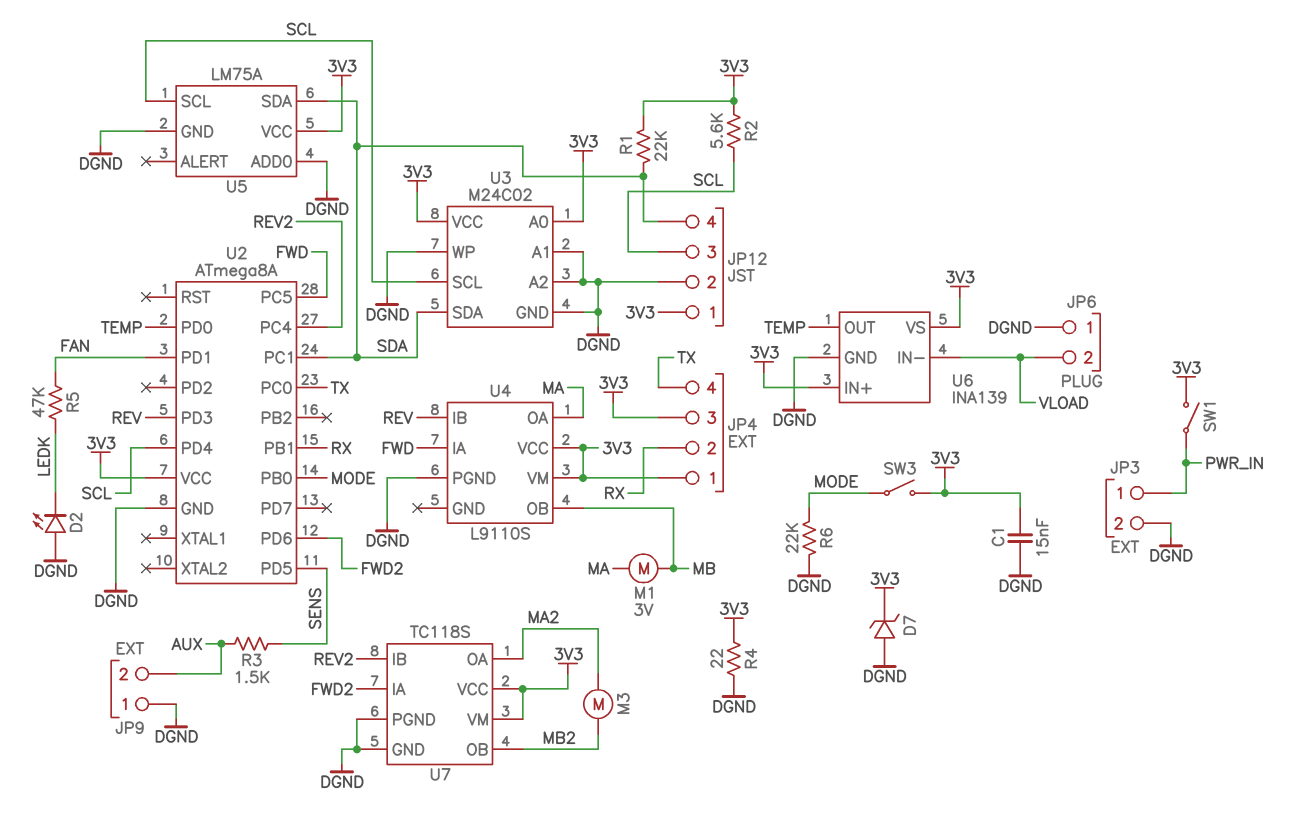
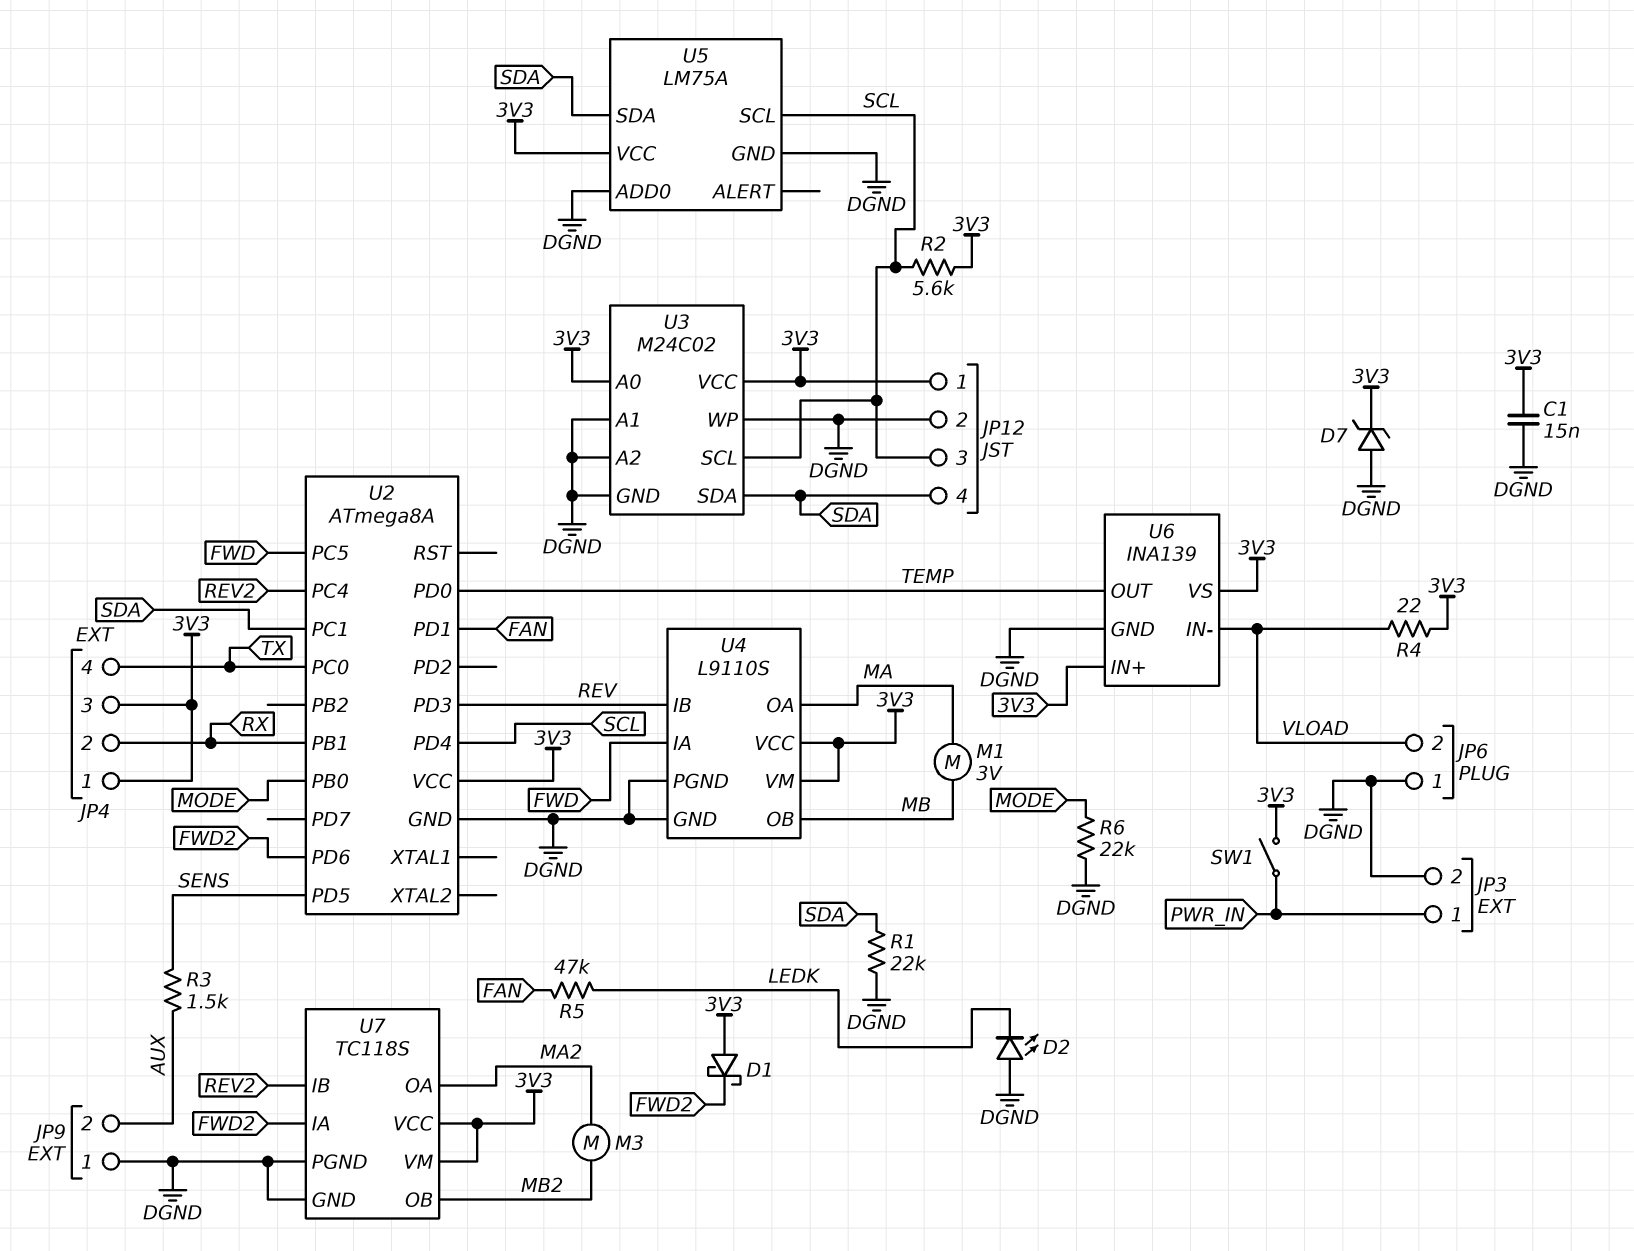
D1: none -> schottky (A 3V3, K FWD2)
R1: 22k (3V3, SDA) -> 22k (DGND, SDA)
R4: 22 (3V3, DGND) -> 22 (3V3, VLOAD)
SW3: switch (3V3, MODE) -> none
U4 pin GND: none -> DGND

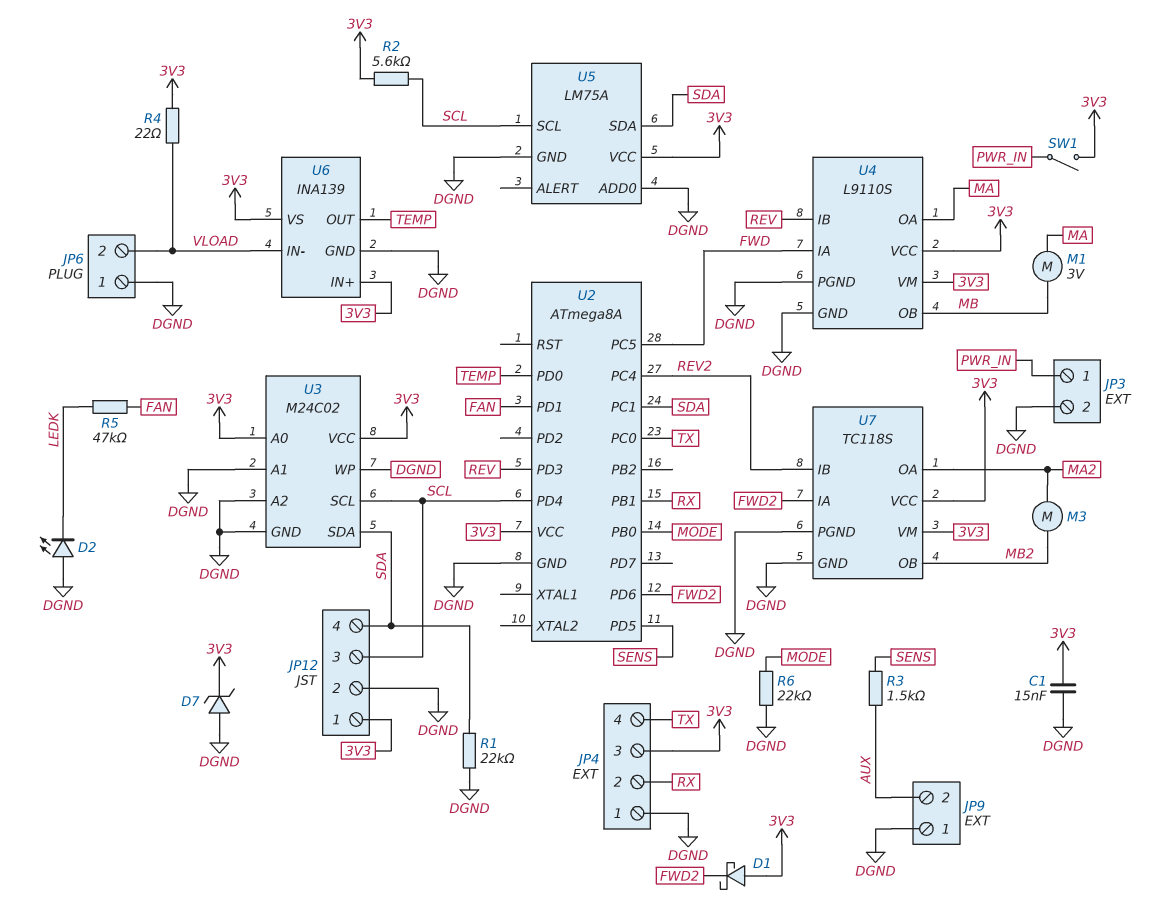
JP4 pin 1: 3V3 -> DGND

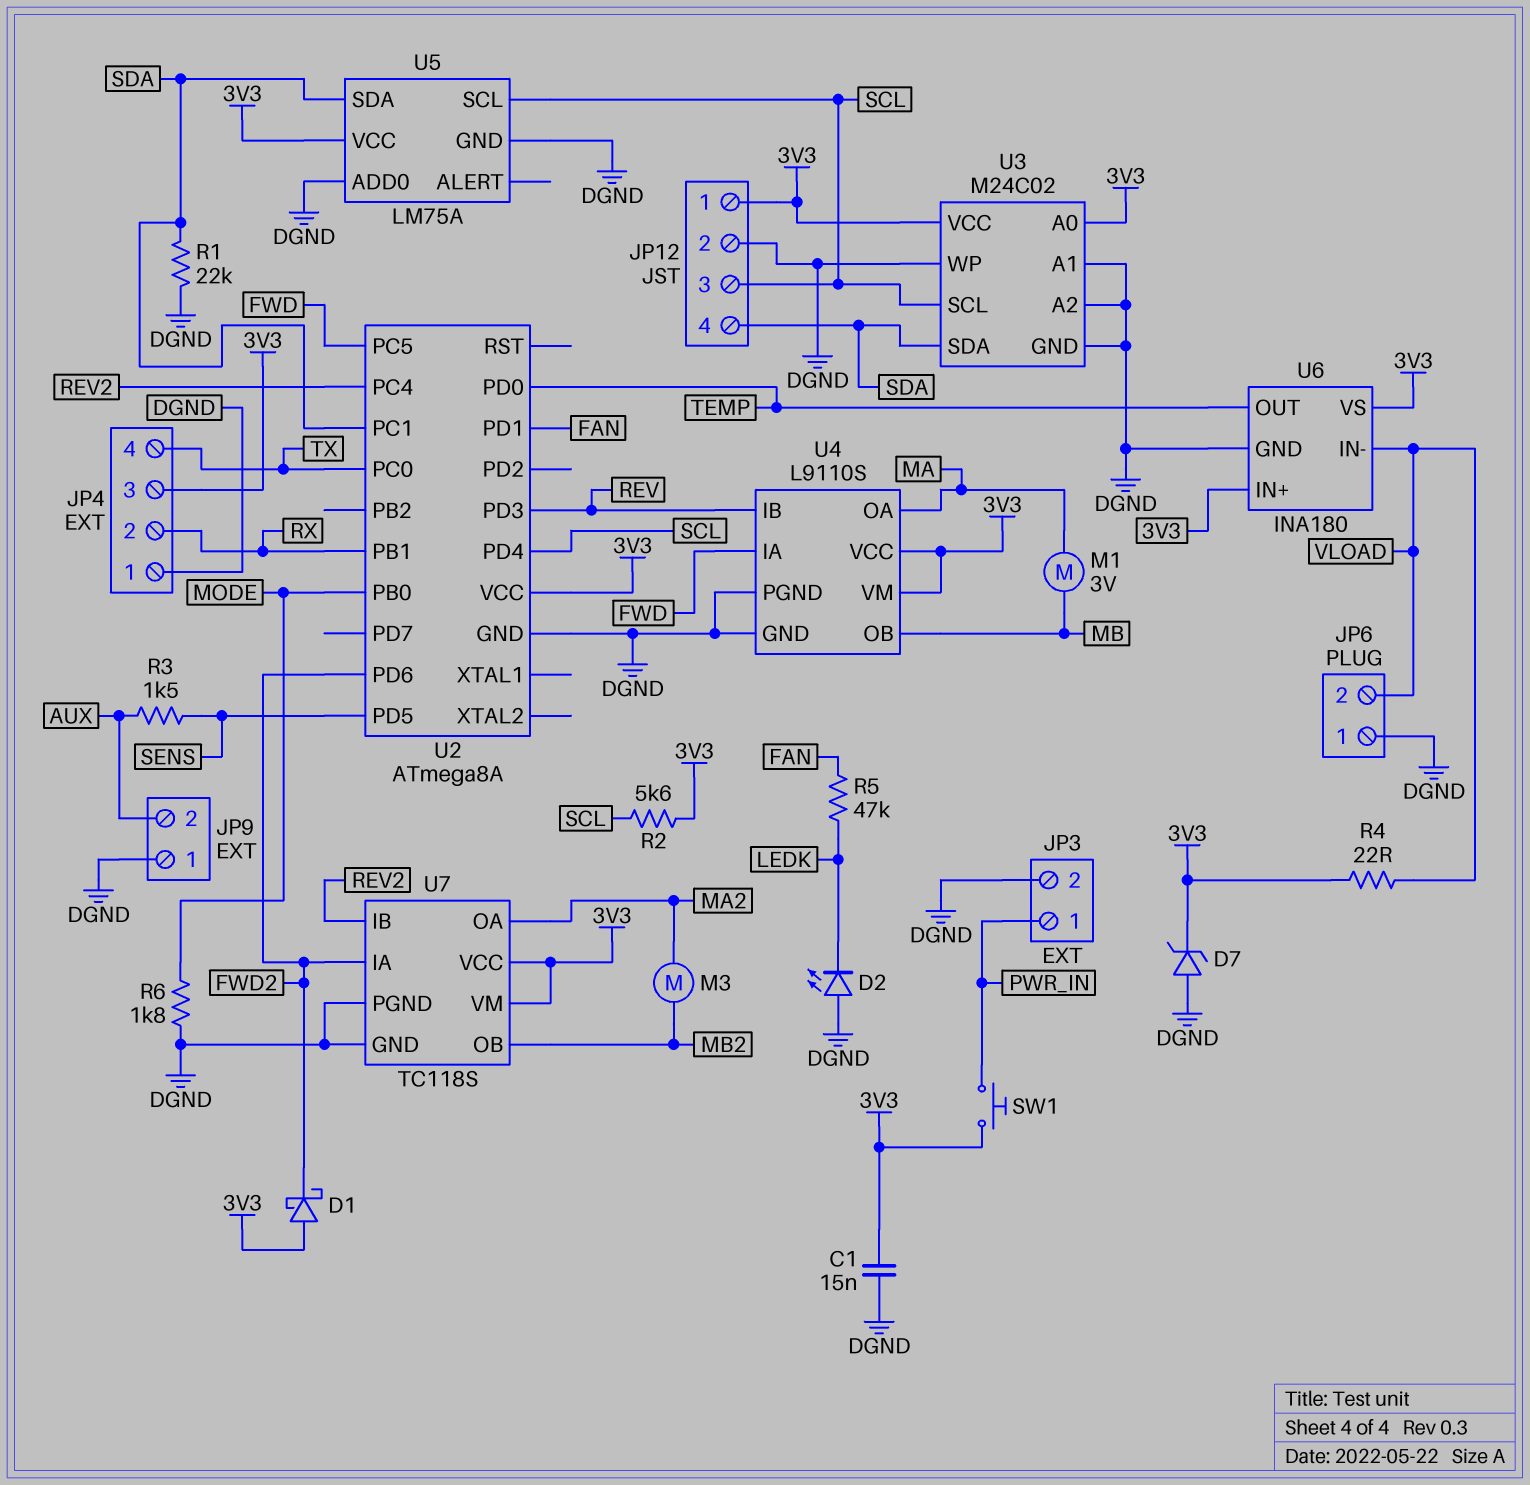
R6: 22k (DGND, MODE) -> 1.8k (DGND, MODE)
SW1: switch (3V3, PWR_IN) -> button (3V3, PWR_IN)
U6: INA139 -> INA180

